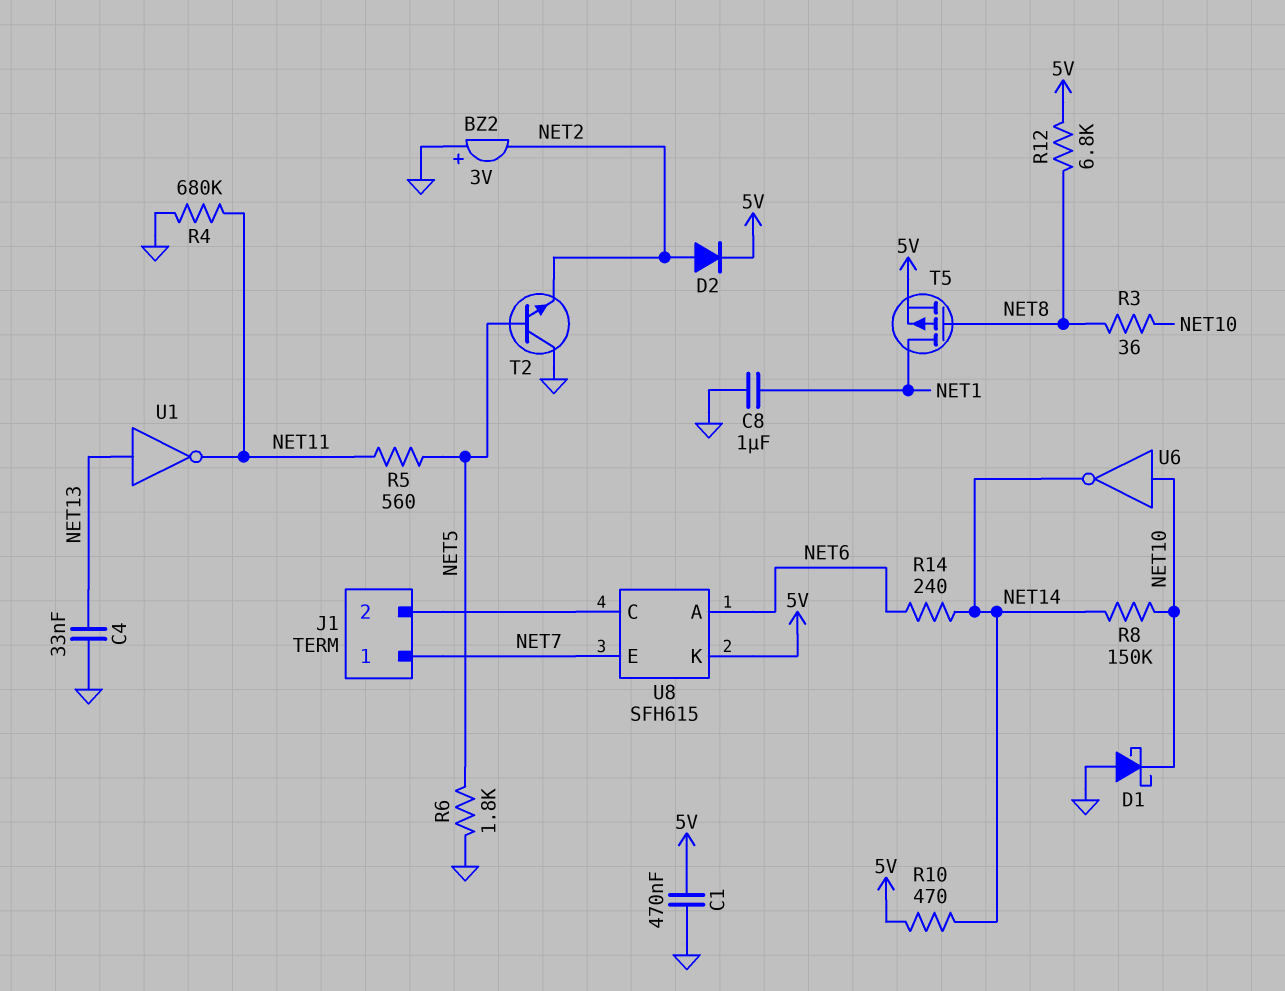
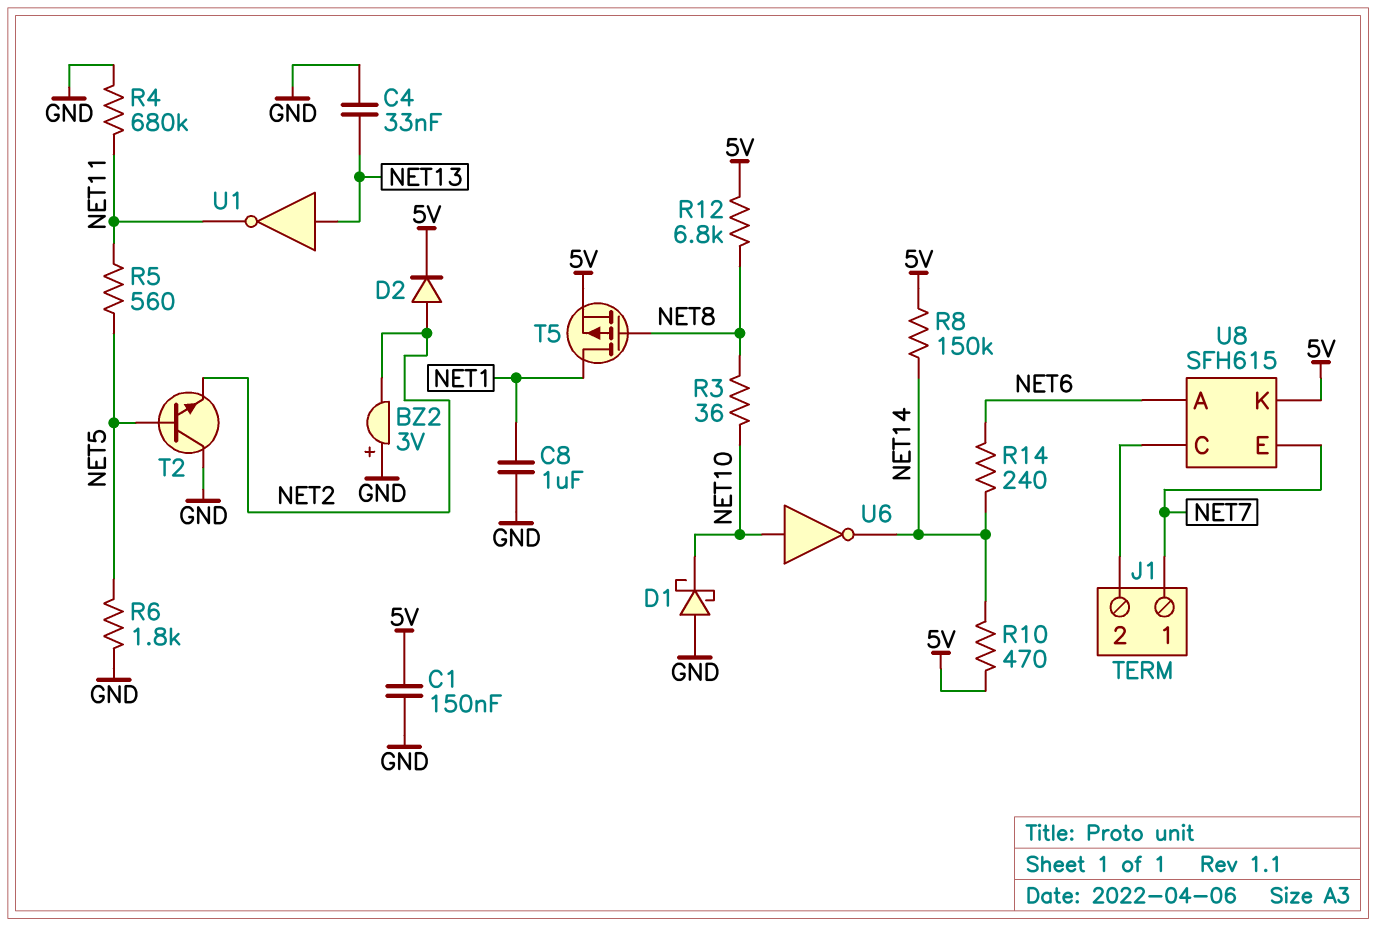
C1: 470nF (5V, GND) -> 150nF (5V, GND)
R8: 150k (NET10, NET14) -> 150k (5V, NET14)

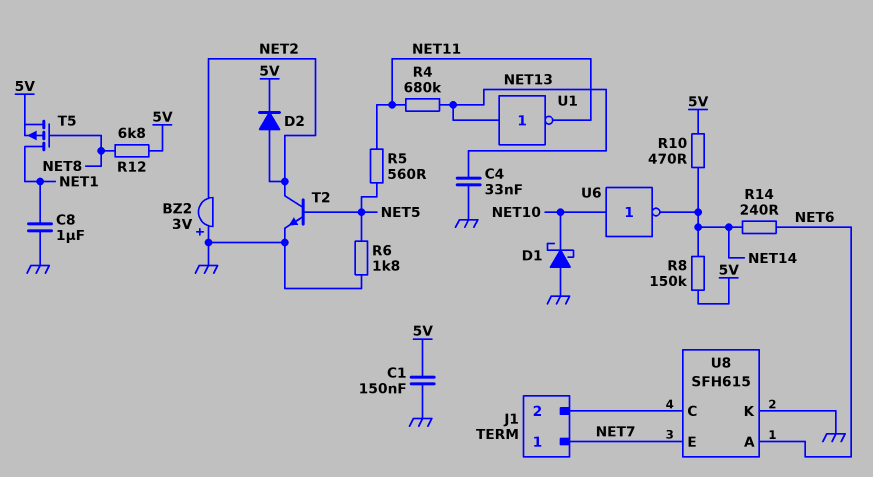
R3: 36 (NET8, NET10) -> none
R4: 680k (GND, NET11) -> 680k (NET11, NET13)
T2: NPN (B NET5, C GND, E NET2) -> NPN (B NET5, C NET2, E GND)
U8 pin K: 5V -> GND

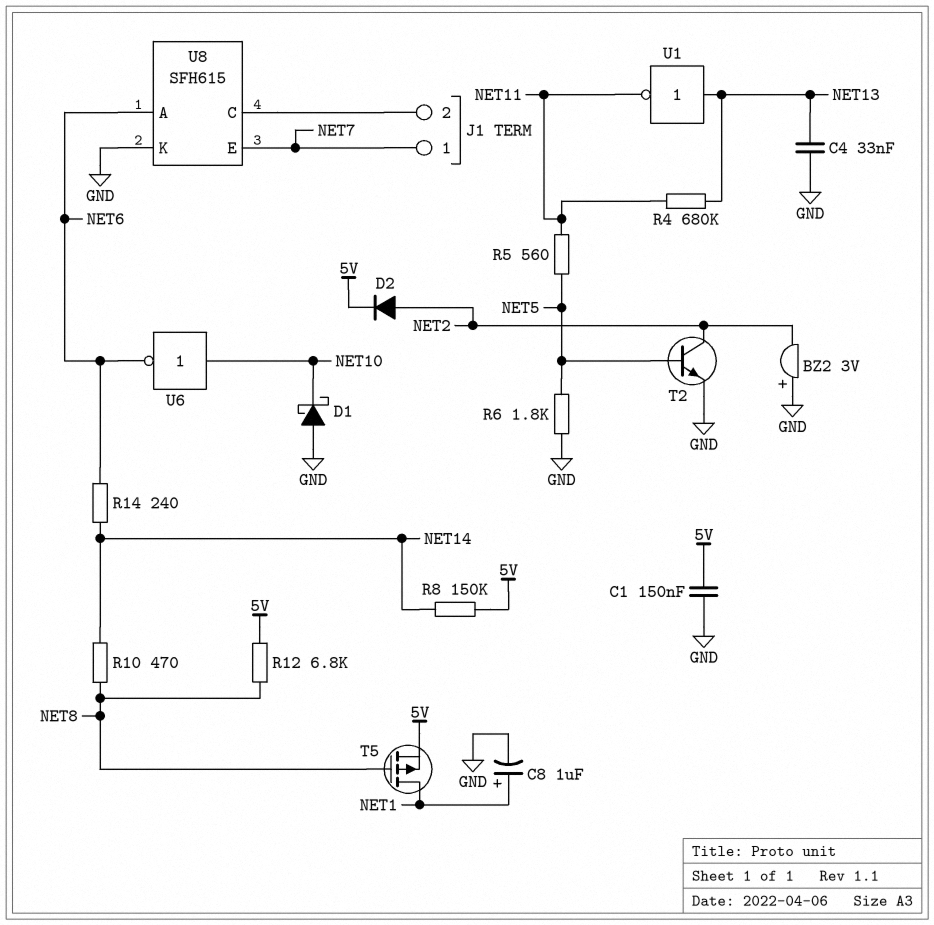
C8: 1uF (GND, NET1) -> 1uF (plus NET1, minus GND)
R10: 470 (5V, NET14) -> 470 (NET8, NET14)
U6: NOT (in NET10, out NET14) -> NOT (in NET10, out NET6)

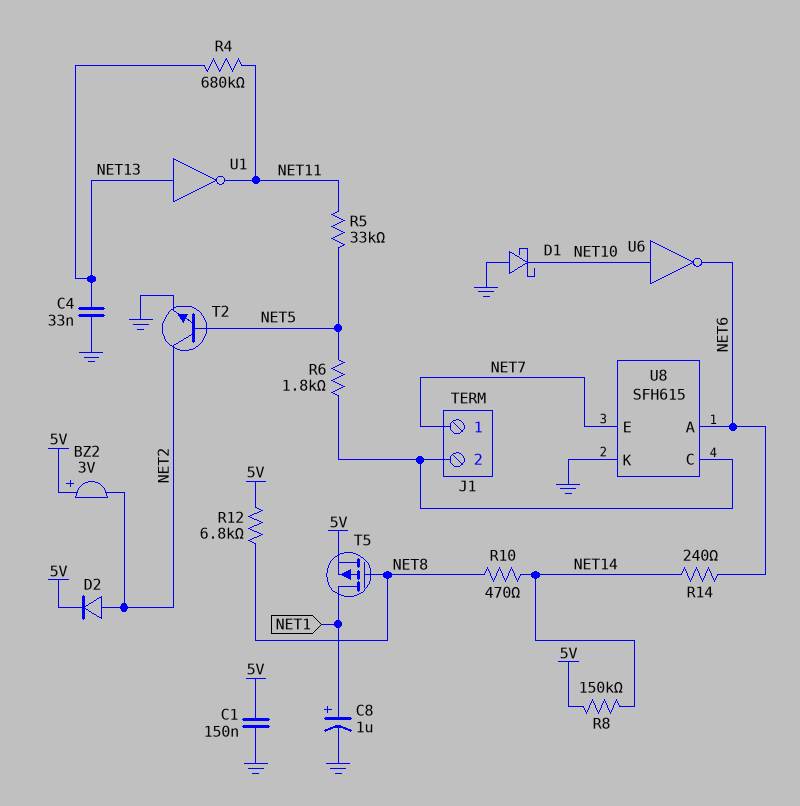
BZ2: buzzer 3V (plus GND, minus NET2) -> buzzer 3V (plus 5V, minus NET2)
R5: 560 (NET5, NET11) -> 33k (NET5, NET11)
R6: 1.8k (GND, NET5) -> 1.8k (J1/2, NET5)

